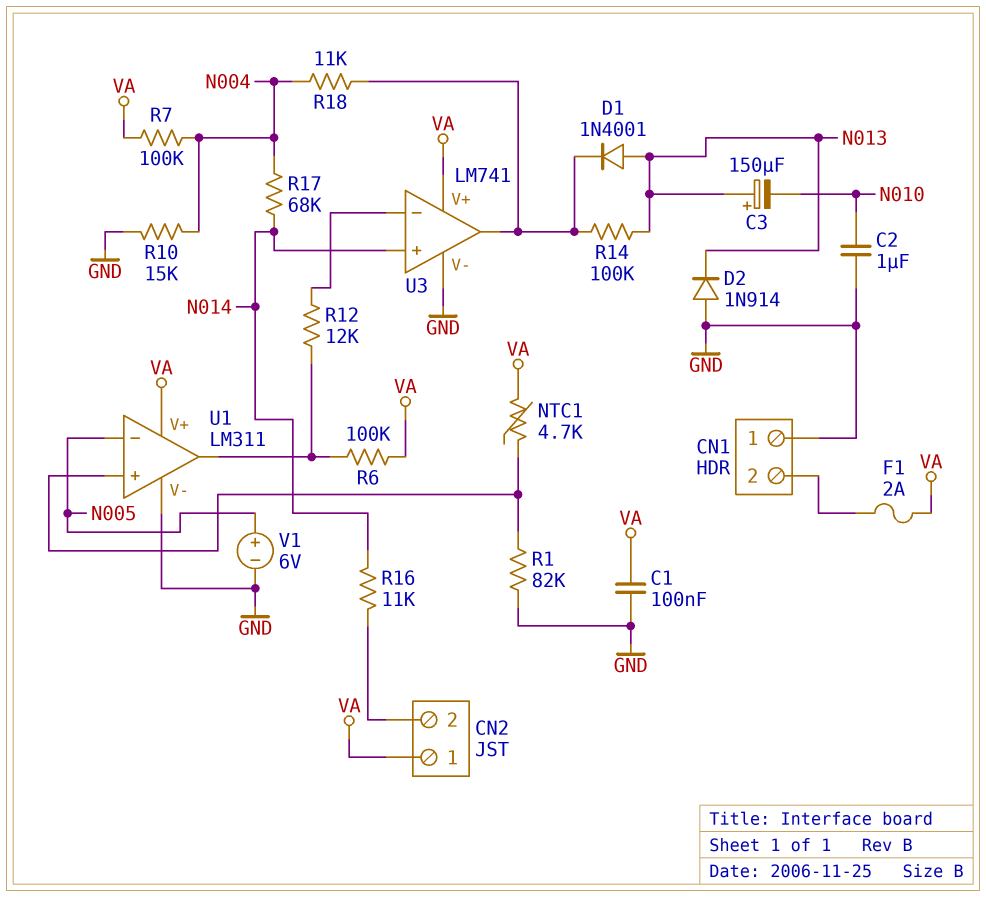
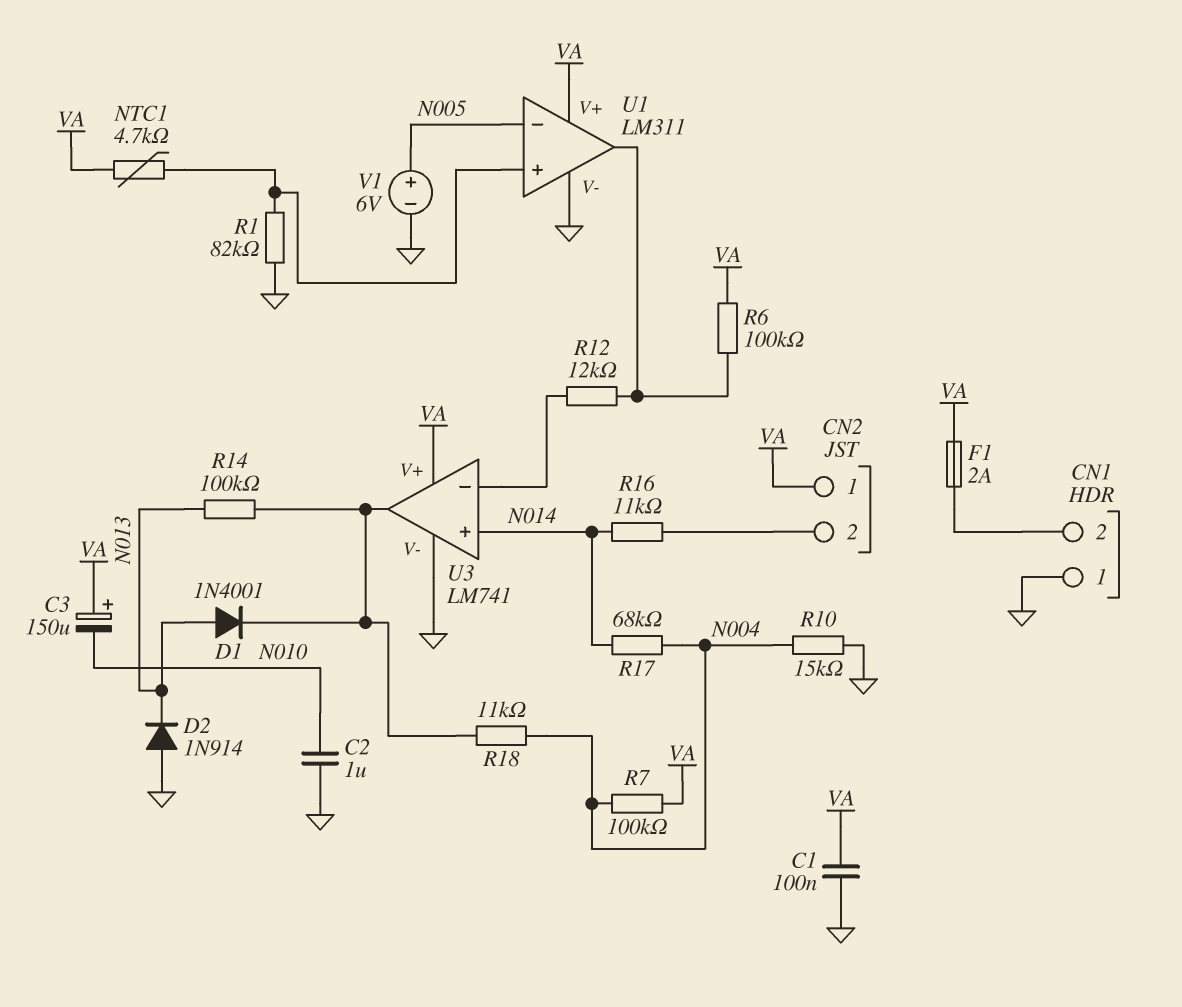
C3: 150uF (plus N013, minus N010) -> 150uF (plus VA, minus N010)

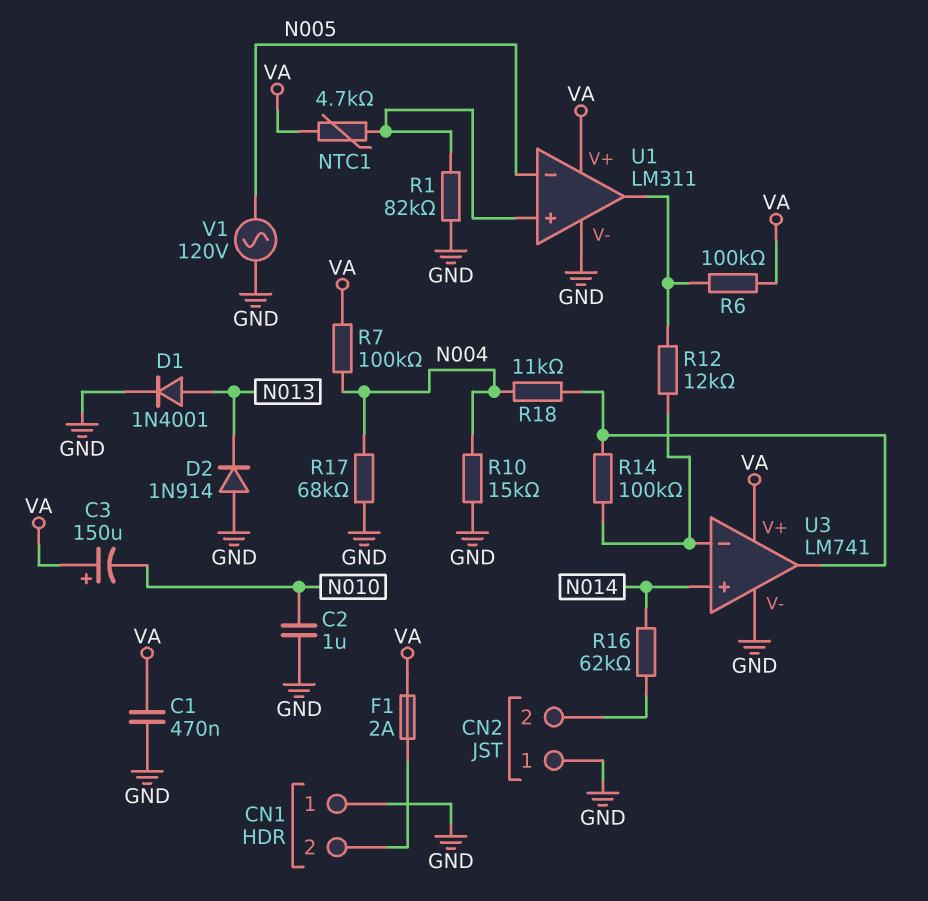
C1: 100nF (GND, VA) -> 470nF (GND, VA)
CN2 pin 1: VA -> GND
D1: diode 1N4001 (A N013, K U3/out) -> diode 1N4001 (A N013, K GND)
R14: 100k (N013, U3/out) -> 100k (U3/in-, U3/out)
R16: 11k (CN2/2, N014) -> 62k (CN2/2, N014)
R17: 68k (N004, N014) -> 68k (GND, N004)
V1: 6V (plus N005, minus GND) -> AC 120V (GND, N005)

